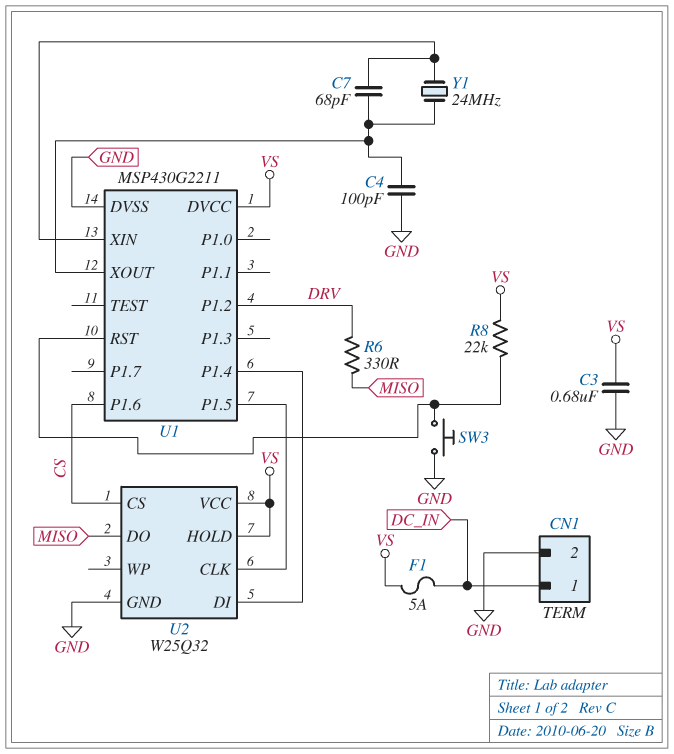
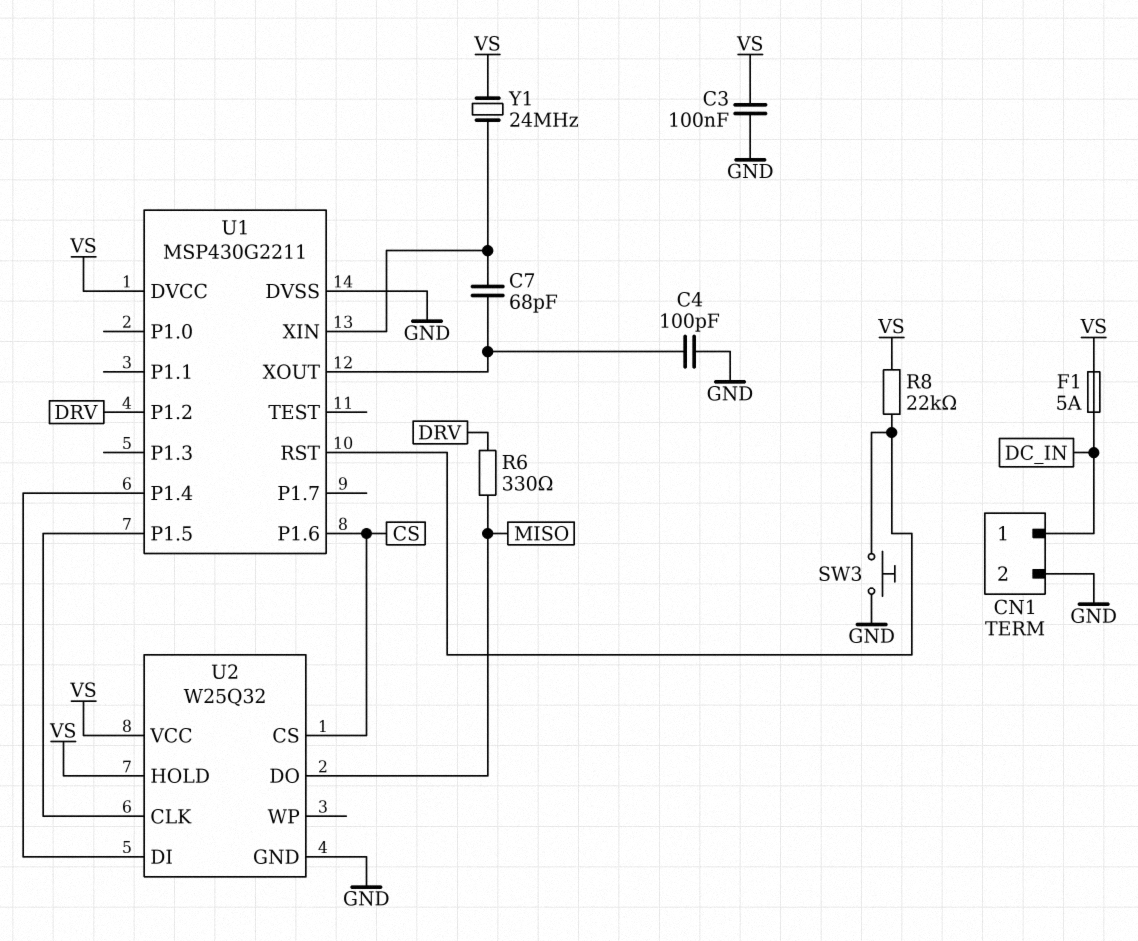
C3: 680nF (GND, VS) -> 100nF (GND, VS)
Y1: 24MHz (U1/XIN, U1/XOUT) -> 24MHz (U1/XIN, VS)

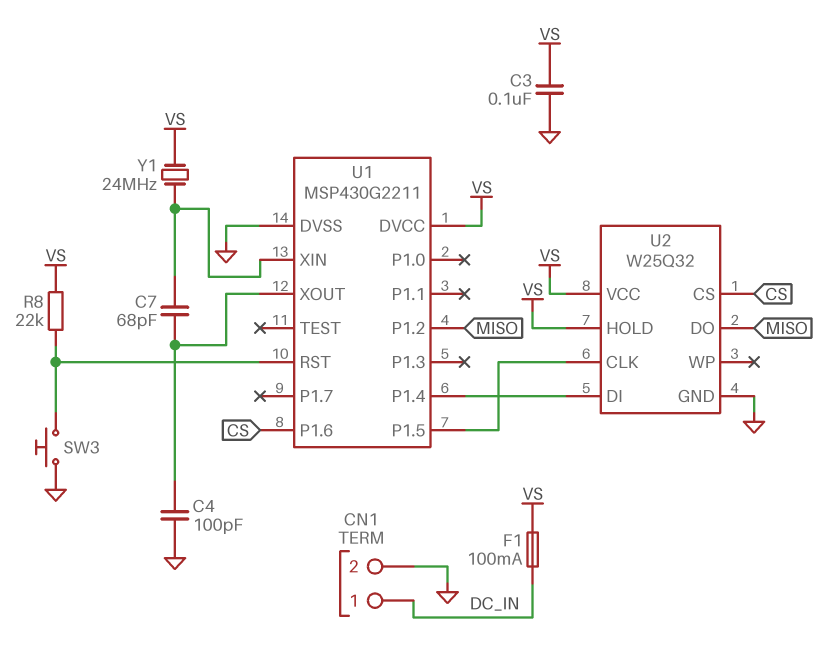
F1: 5A (DC_IN, VS) -> 100mA (DC_IN, VS)
R6: 330 (DRV, MISO) -> none
U1 pin P1.2: DRV -> MISO

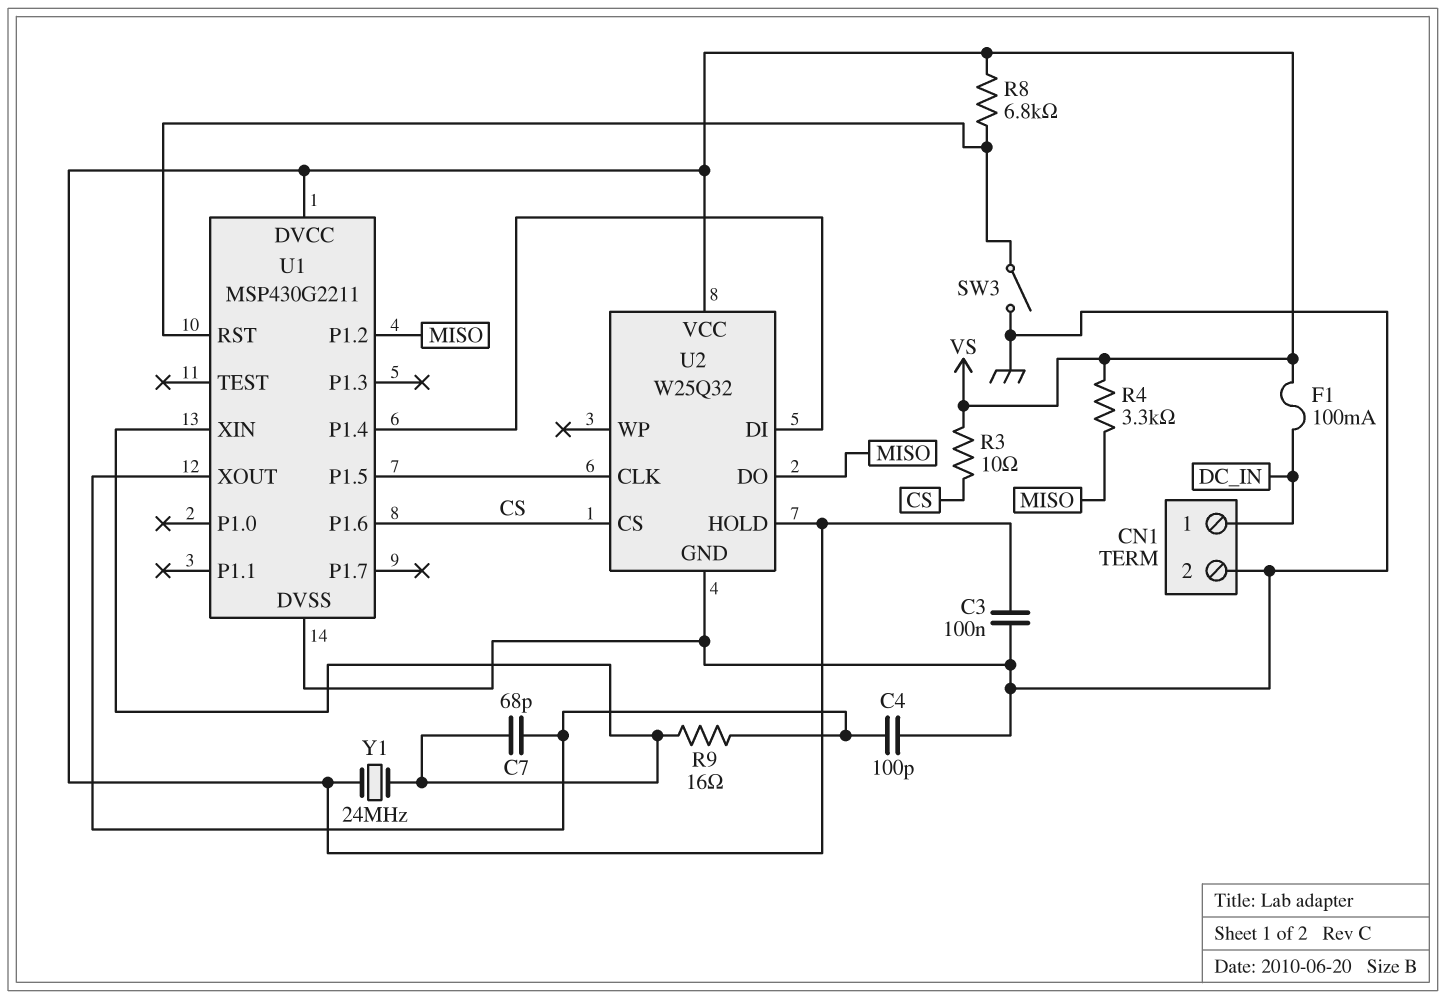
R3: none -> 10 (CS, VS)
R4: none -> 3.3k (MISO, VS)
R8: 22k (U1/RST, VS) -> 6.8k (U1/RST, VS)
R9: none -> 16 (U1/XIN, U1/XOUT)
SW3: button (GND, U1/RST) -> switch (GND, U1/RST)

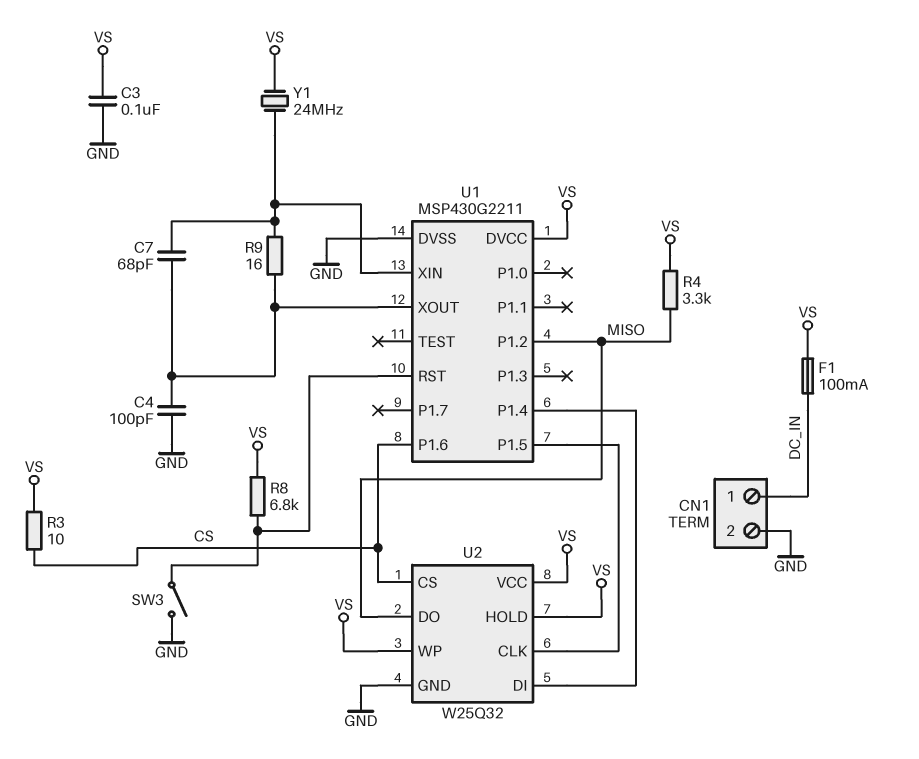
U2 pin WP: none -> VS

